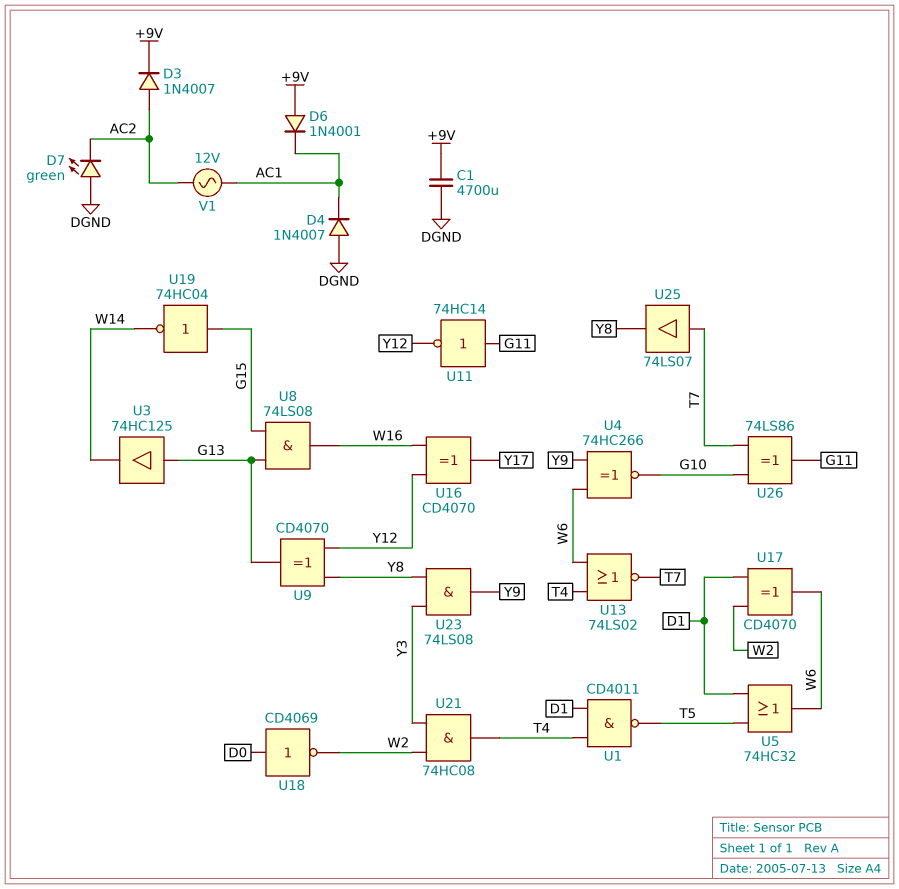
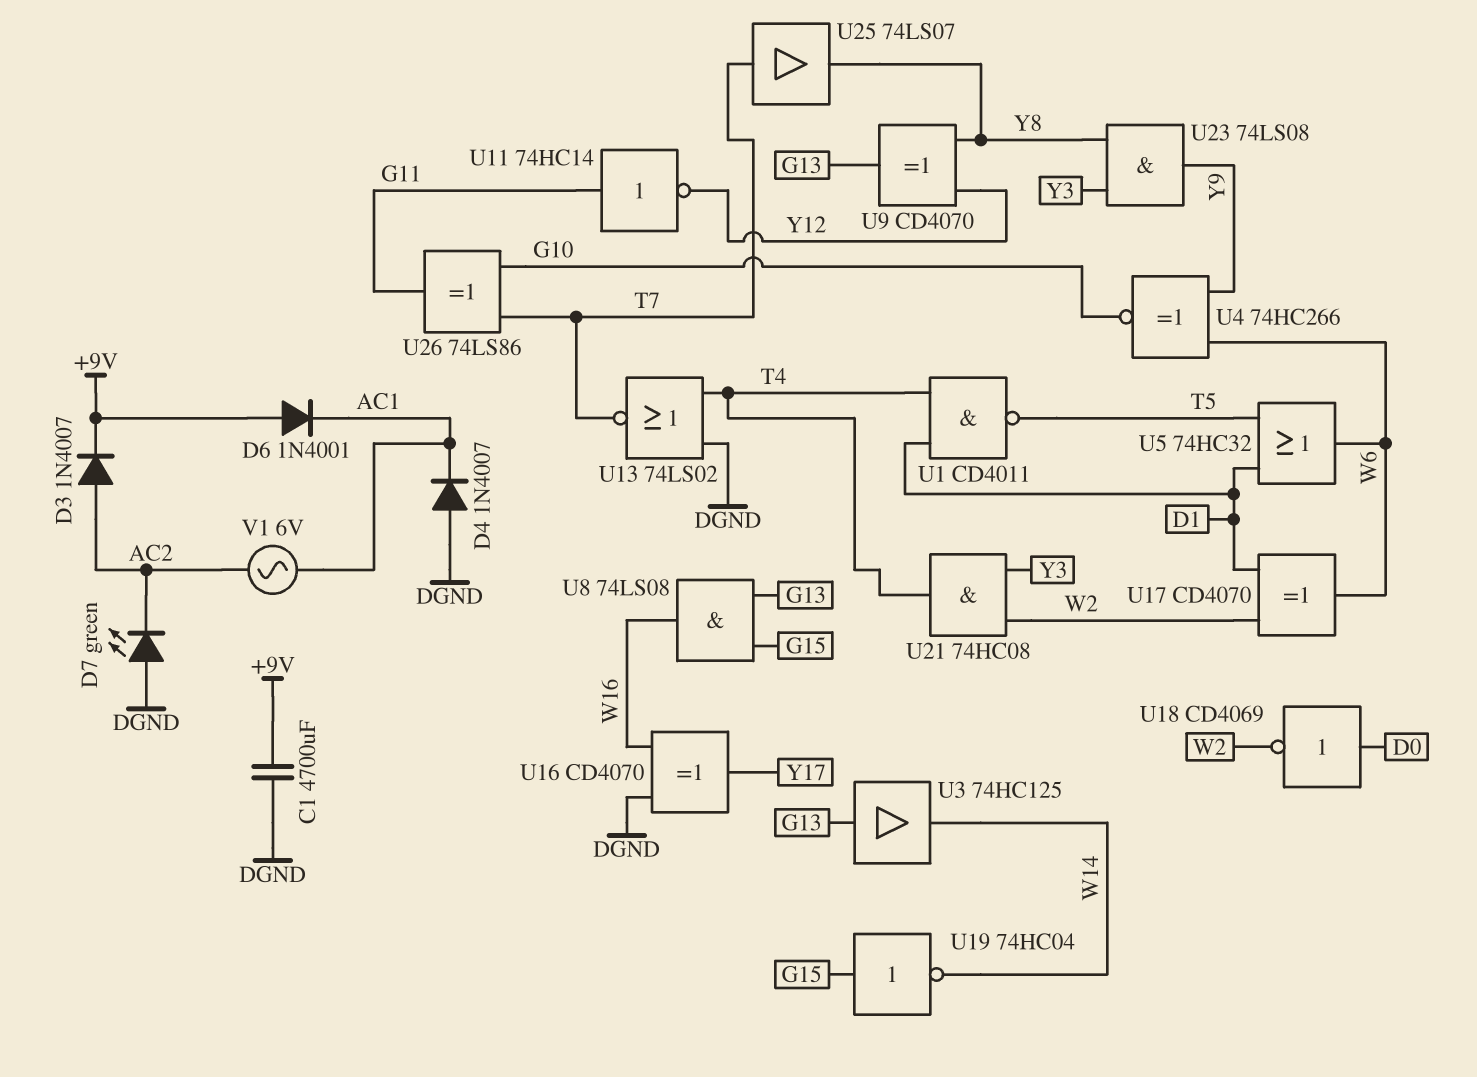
U13: NOR 74LS02 (in T4, in W6, out T7) -> NOR 74LS02 (in DGND, in T4, out T7)
U16: XOR CD4070 (in W16, in Y12, out Y17) -> XOR CD4070 (in DGND, in W16, out Y17)
V1: AC 12V (AC1, AC2) -> AC 6V (AC1, AC2)

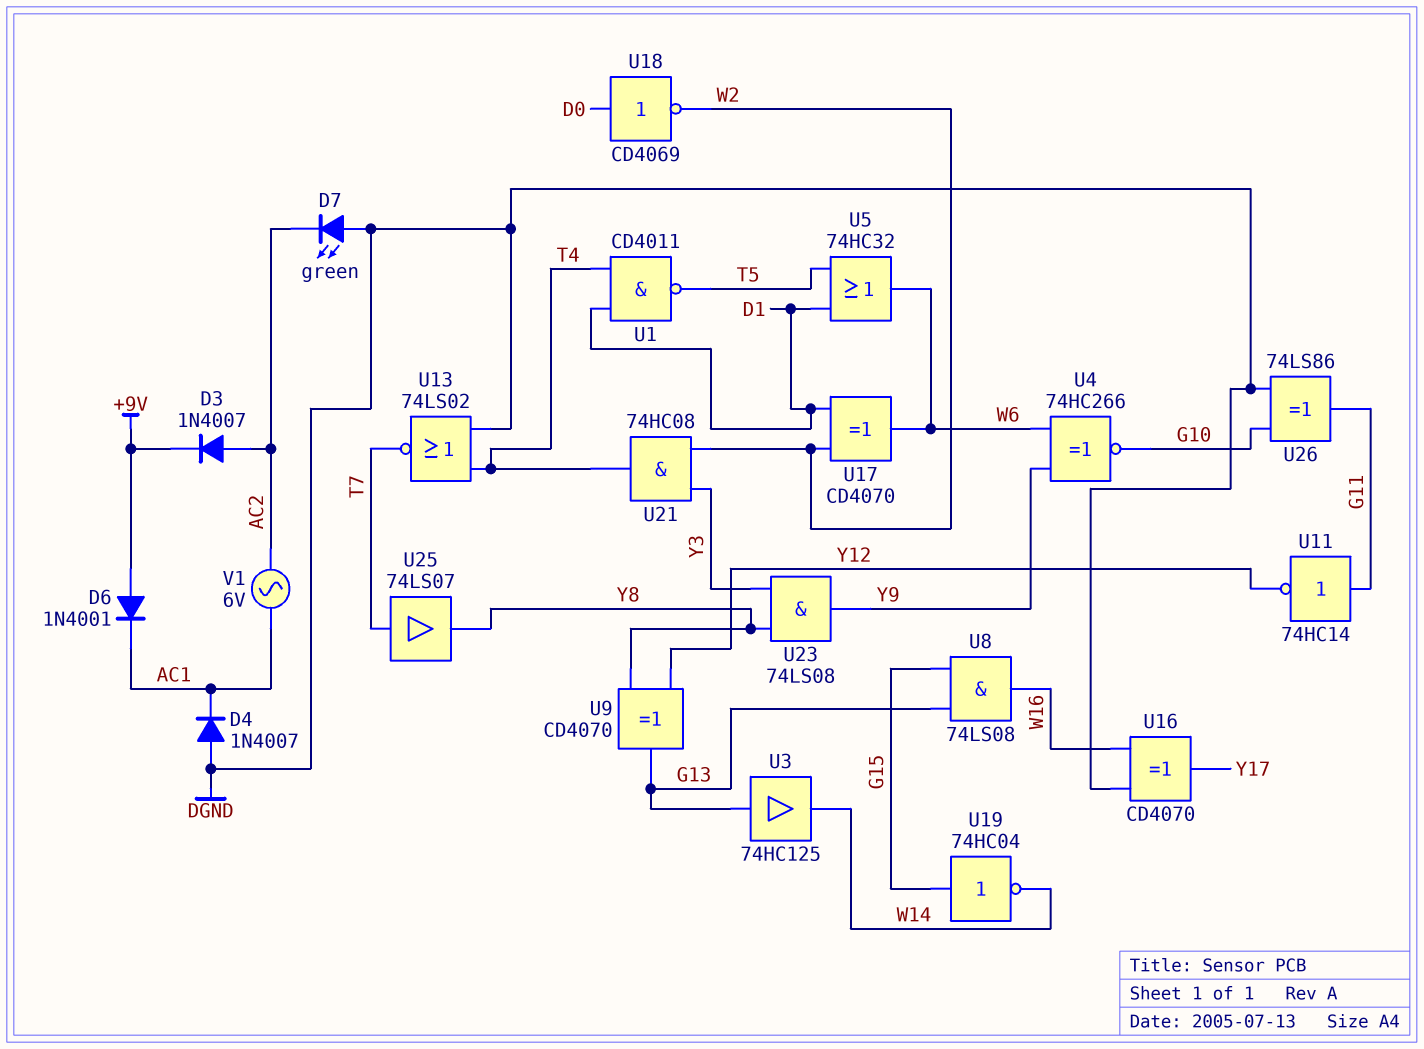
C1: 4700uF (+9V, DGND) -> none
U26: XOR 74LS86 (in G10, in T7, out G11) -> XOR 74LS86 (in DGND, in G10, out G11)

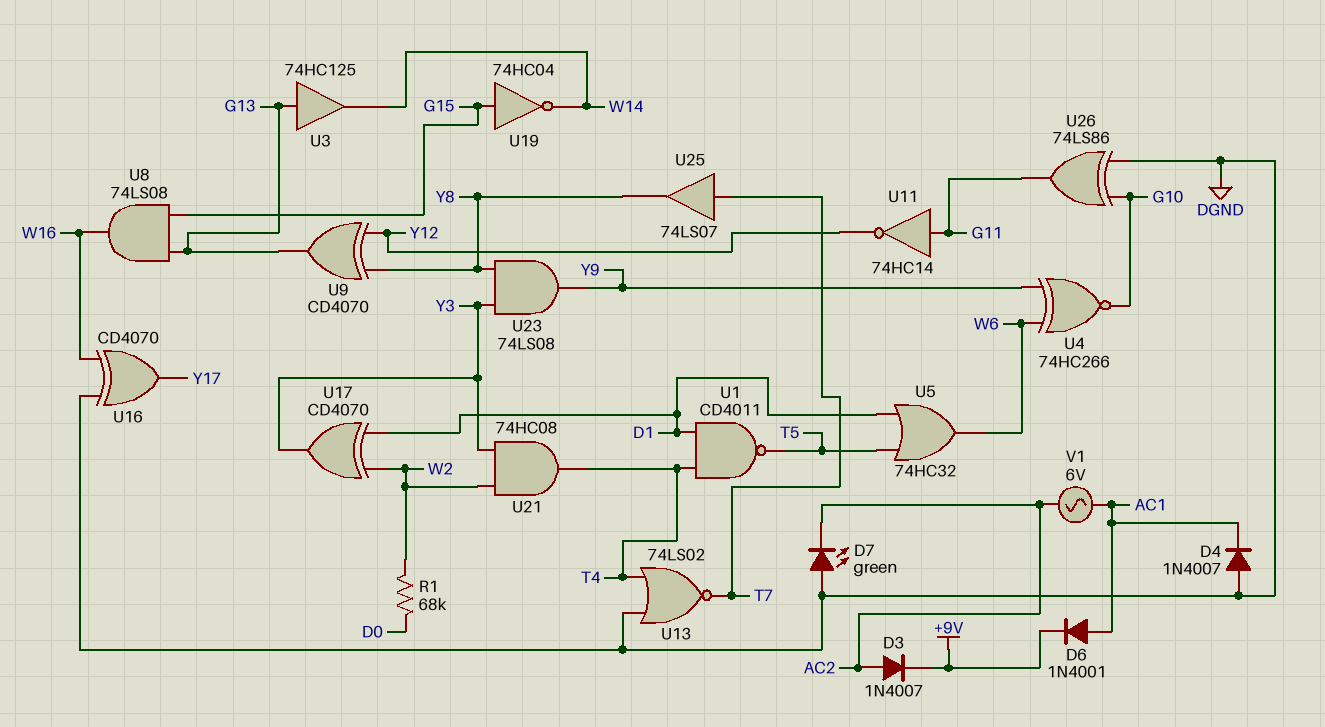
D6: diode 1N4001 (A +9V, K AC1) -> diode 1N4001 (A AC1, K +9V)
R1: none -> 68k (D0, W2)
U17: XOR CD4070 (in D1, in W2, out W6) -> XOR CD4070 (in D1, in W2, out Y3)
U18: NOT CD4069 (in D0, out W2) -> none

